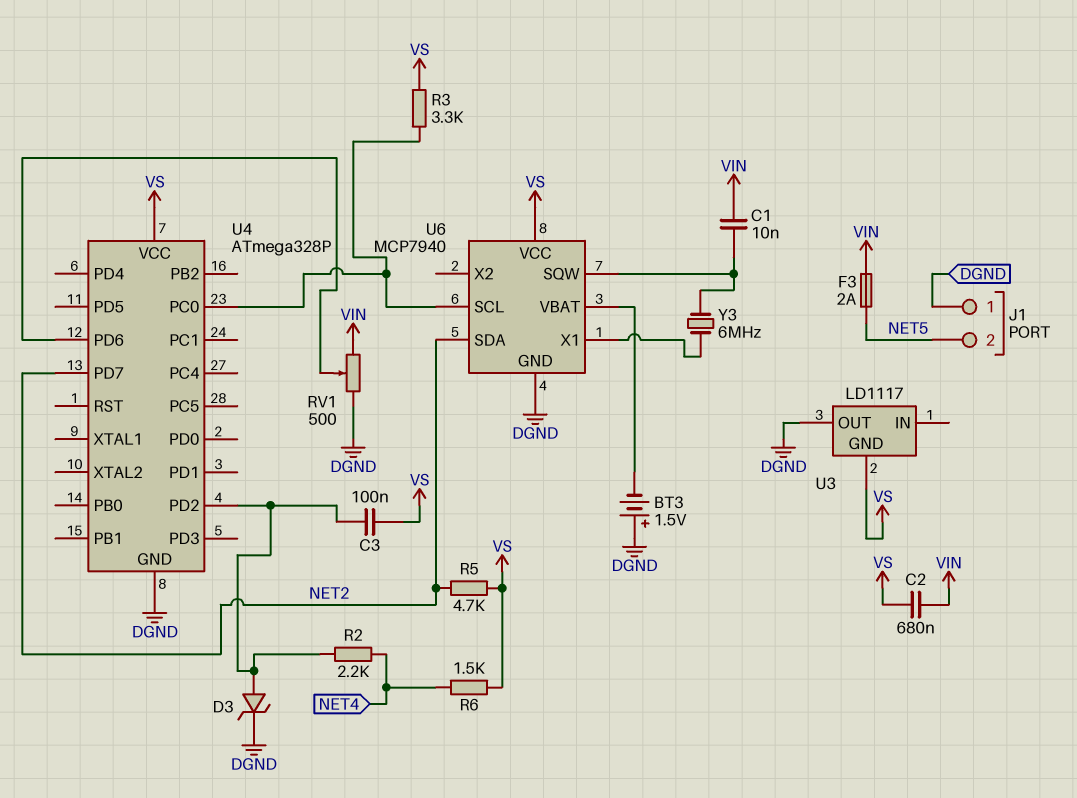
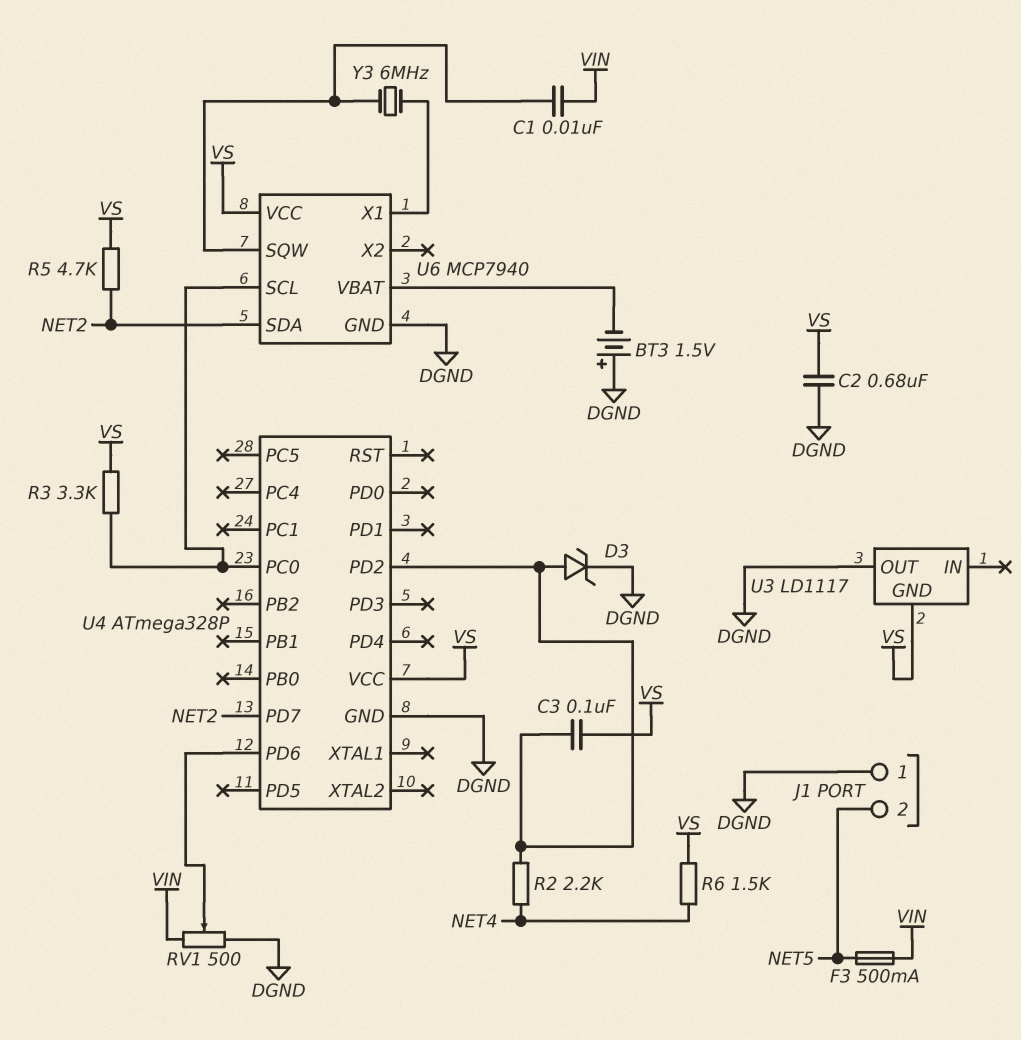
C2: 680nF (VIN, VS) -> 680nF (DGND, VS)
F3: 2A (NET5, VIN) -> 500mA (NET5, VIN)

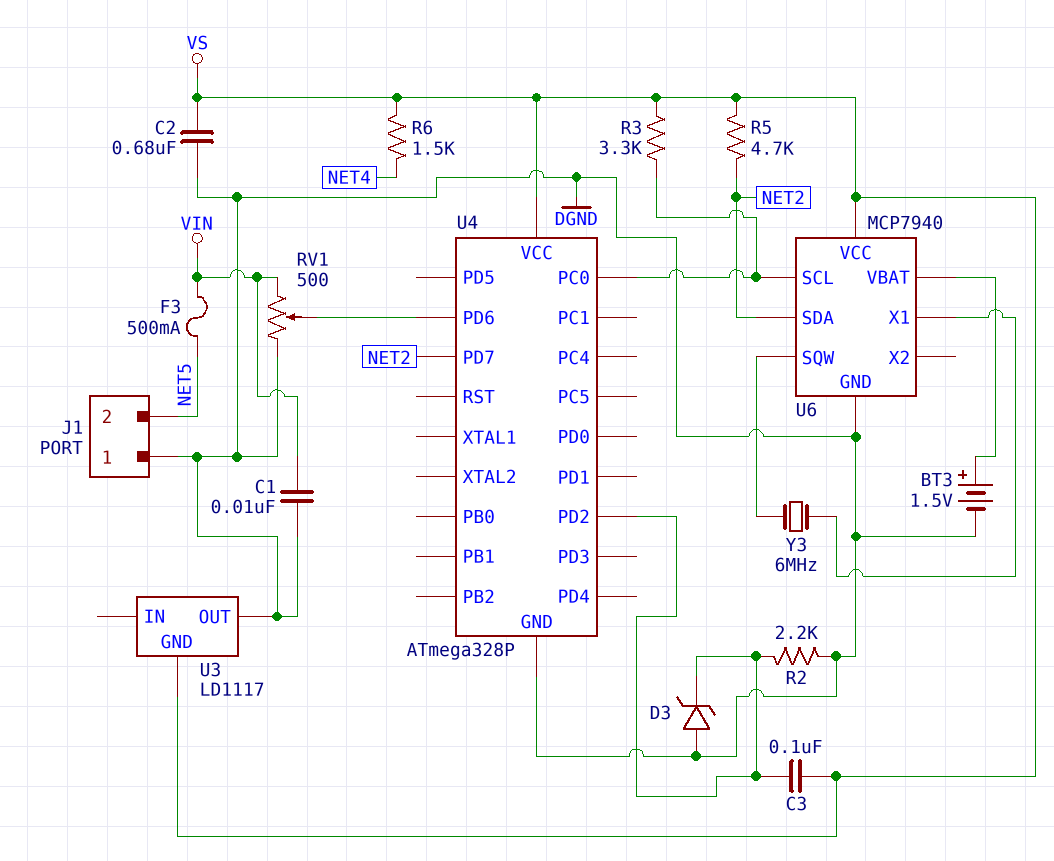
BT3: 1.5V (plus DGND, minus U6/VBAT) -> 1.5V (plus U6/VBAT, minus DGND)
C1: 10nF (U6/SQW, VIN) -> 10nF (DGND, VIN)
D3: zener (A U4/PD2, K DGND) -> zener (A DGND, K U4/PD2)
R2: 2.2k (NET4, U4/PD2) -> 2.2k (DGND, U4/PD2)

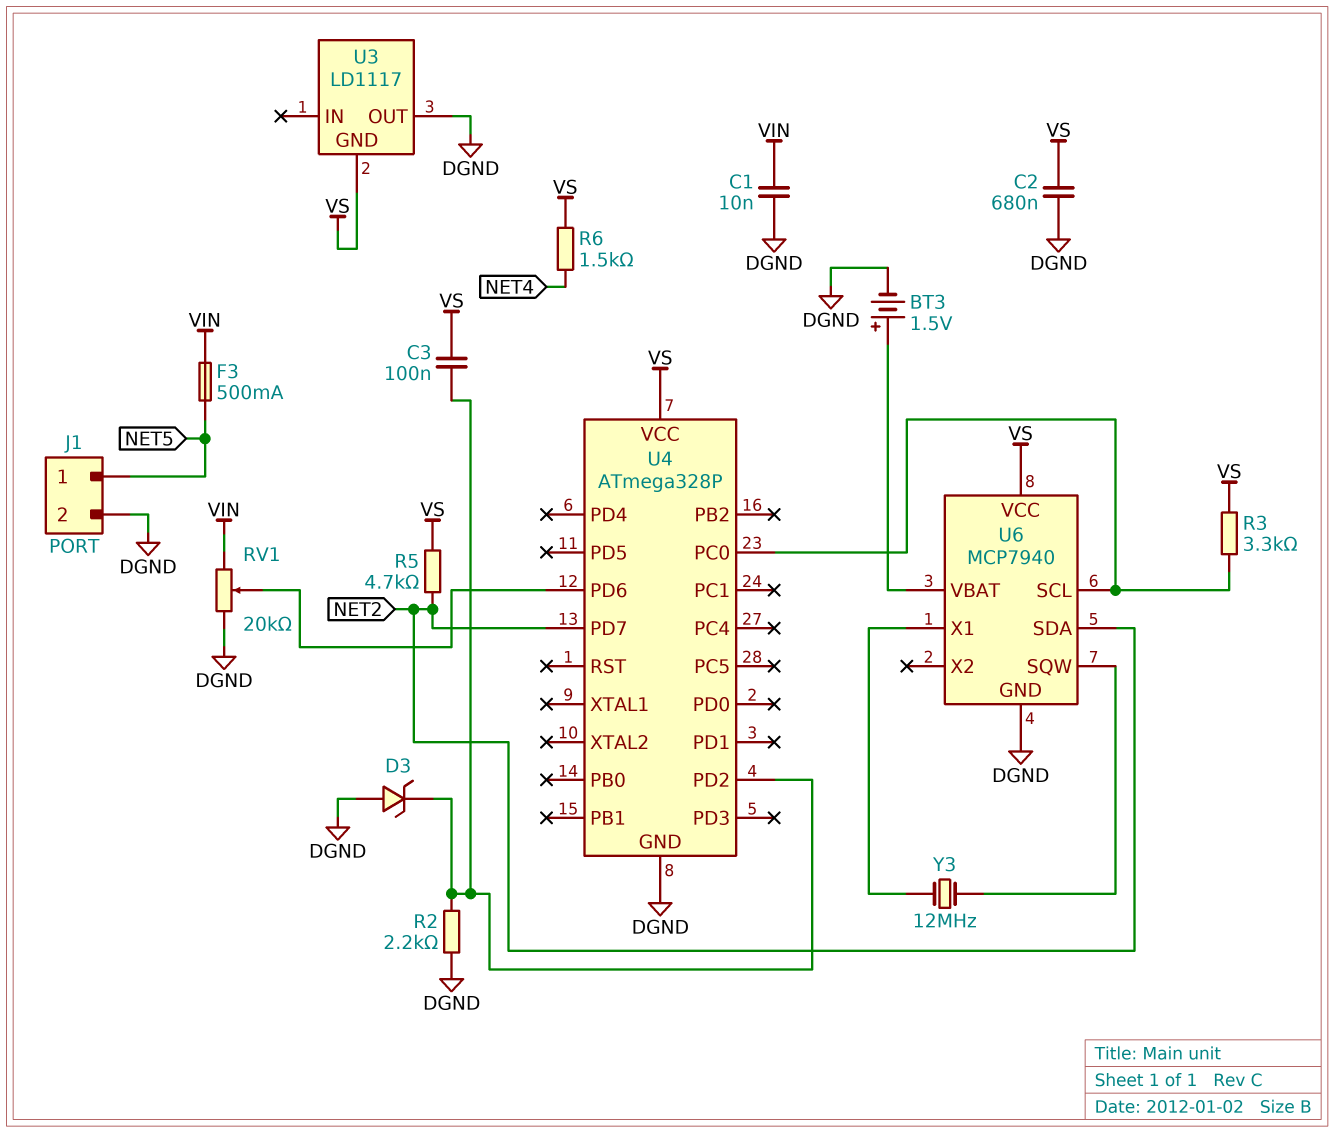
J1 pin 1: DGND -> NET5
J1 pin 2: NET5 -> DGND
RV1: 500 (DGND, VIN, wiper U4/PD6) -> 20k (DGND, VIN, wiper U4/PD6)
Y3: 6MHz (U6/SQW, U6/X1) -> 12MHz (U6/SQW, U6/X1)

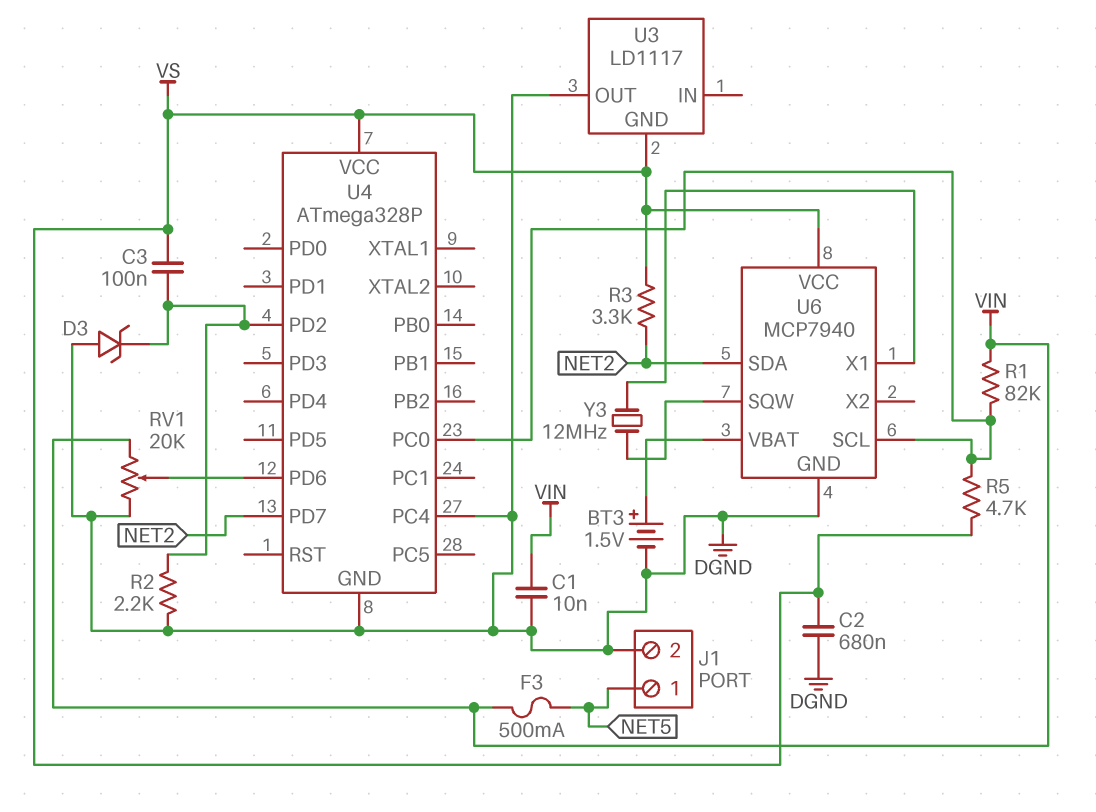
R1: none -> 82k (U4/PC0, VIN)
R3: 3.3k (U4/PC0, VS) -> 3.3k (NET2, VS)
R5: 4.7k (NET2, VS) -> 4.7k (U4/PC0, VS)
R6: 1.5k (NET4, VS) -> none
U4 pin PC4: none -> DGND

